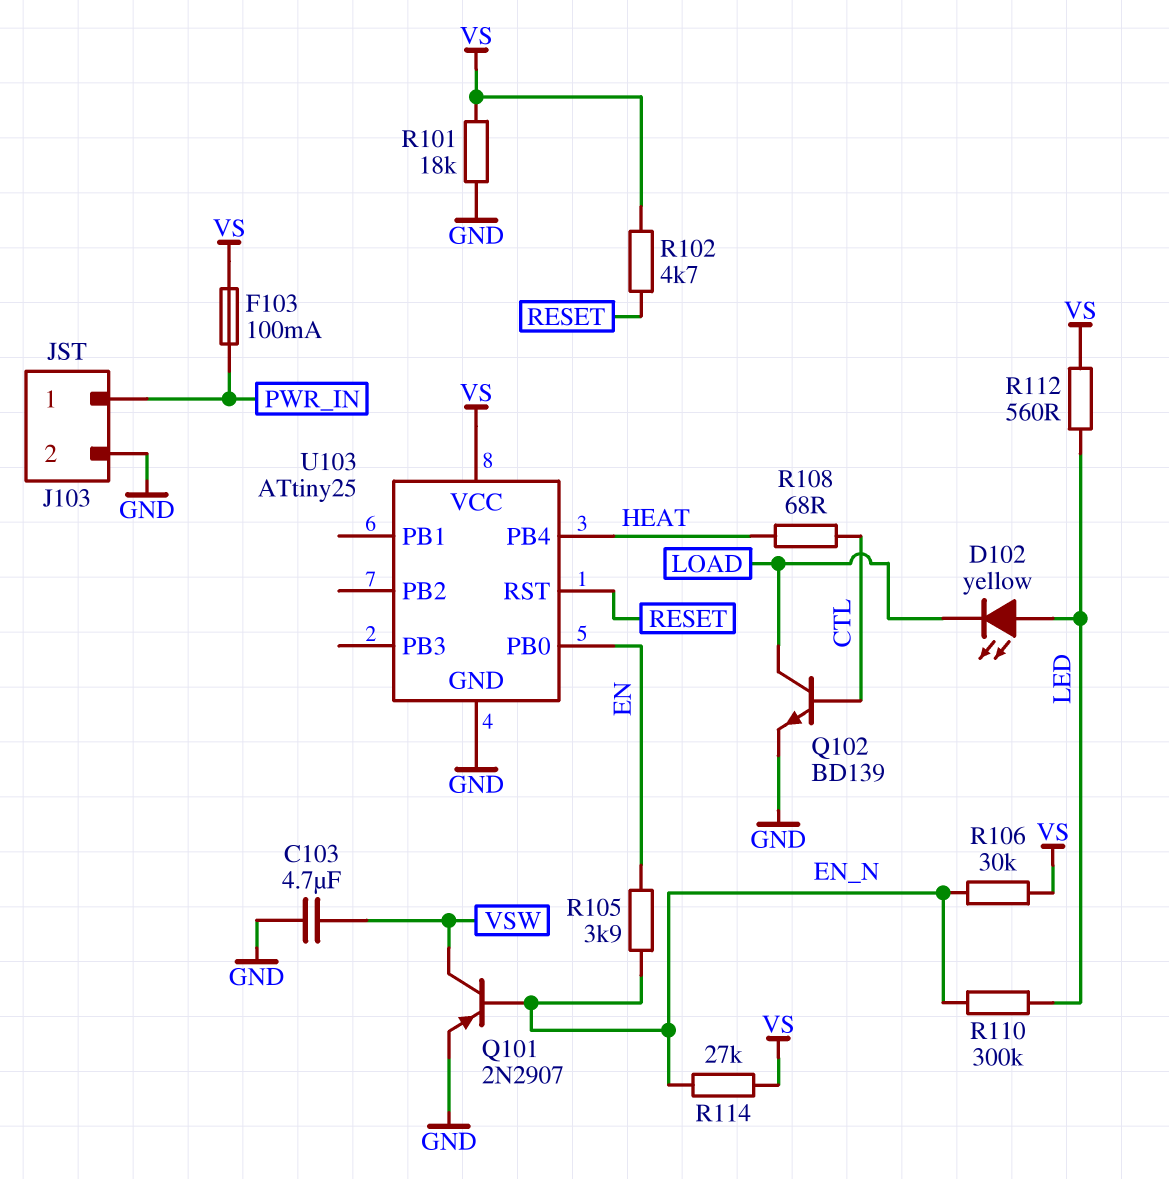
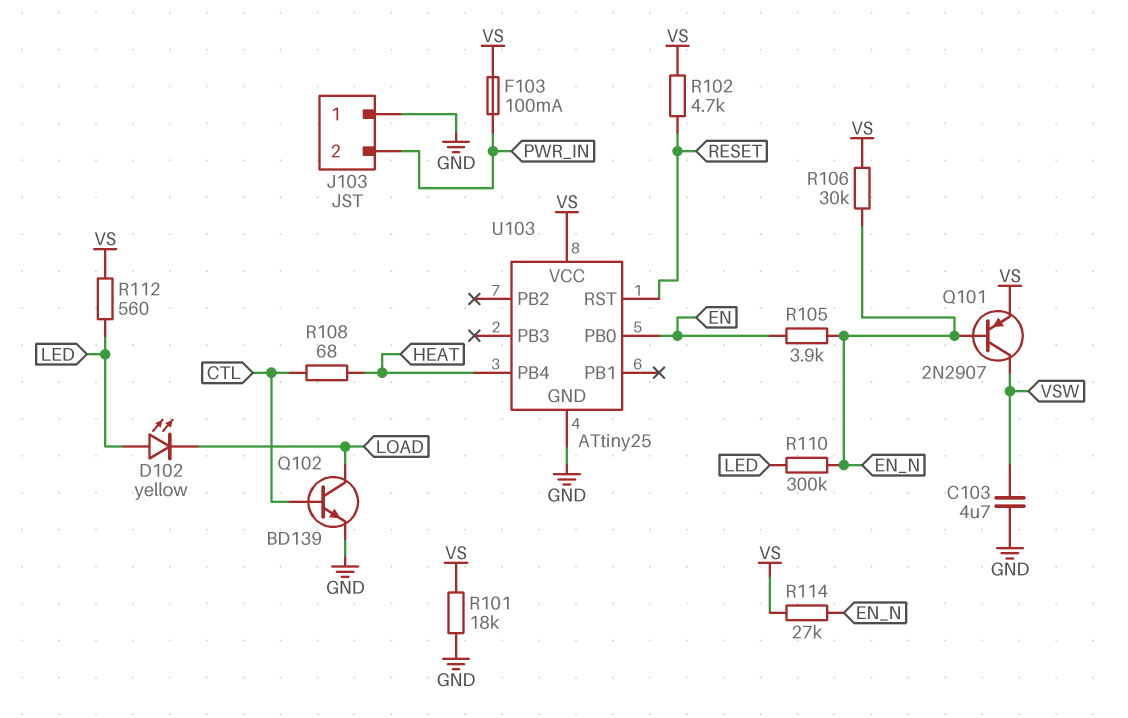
J103 pin 1: PWR_IN -> GND
J103 pin 2: GND -> PWR_IN
Q101: PNP 2N2907 (B EN_N, C VSW, E GND) -> PNP 2N2907 (B EN_N, C VSW, E VS)

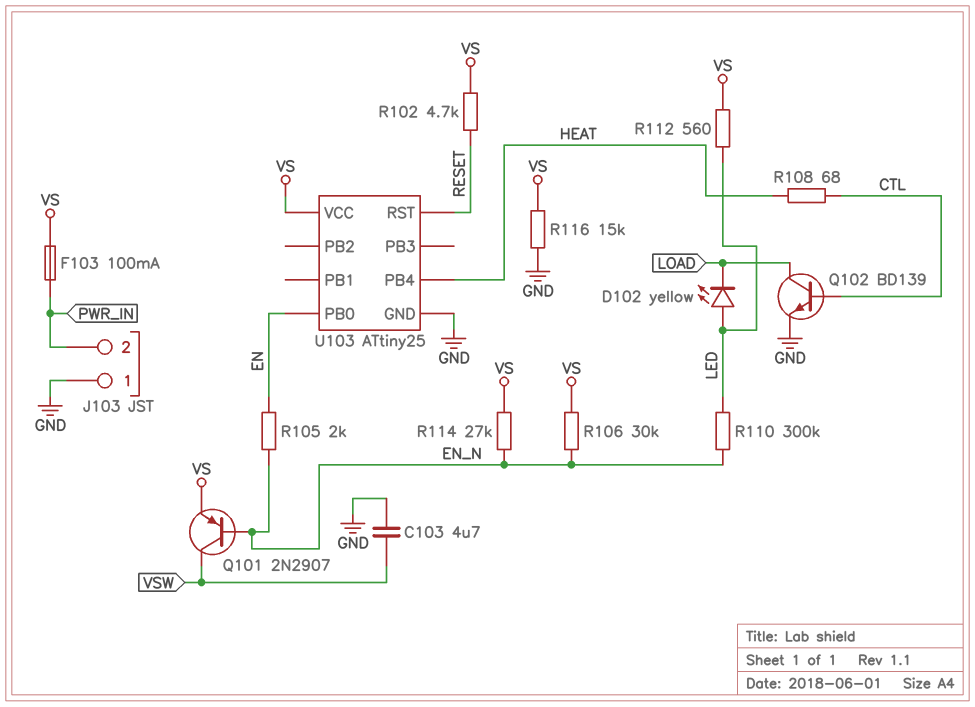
R101: 18k (GND, VS) -> none
R105: 3.9k (EN, EN_N) -> 2k (EN, EN_N)
R116: none -> 15k (GND, VS)

